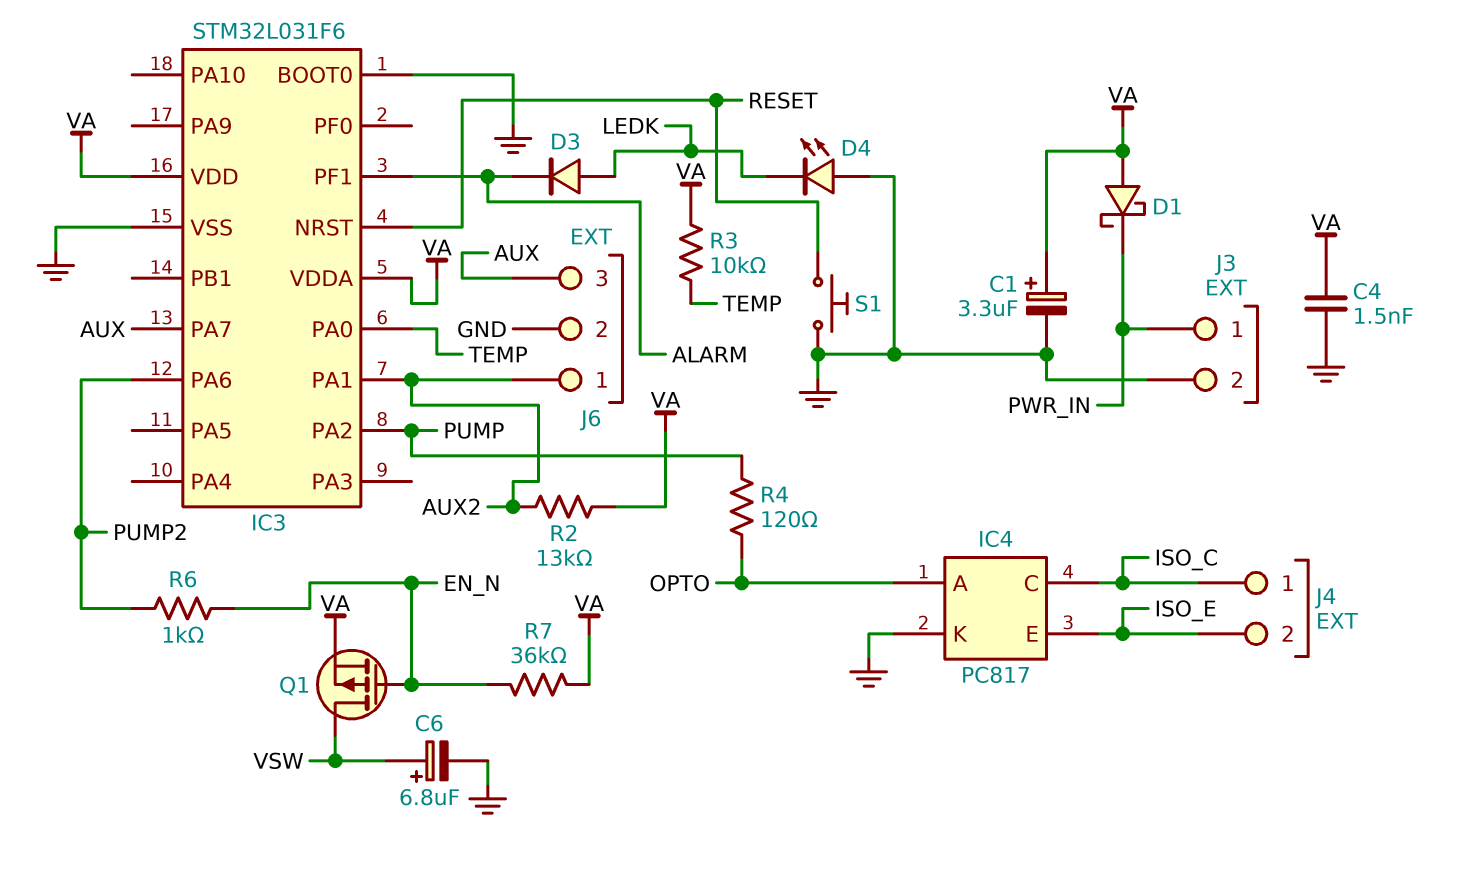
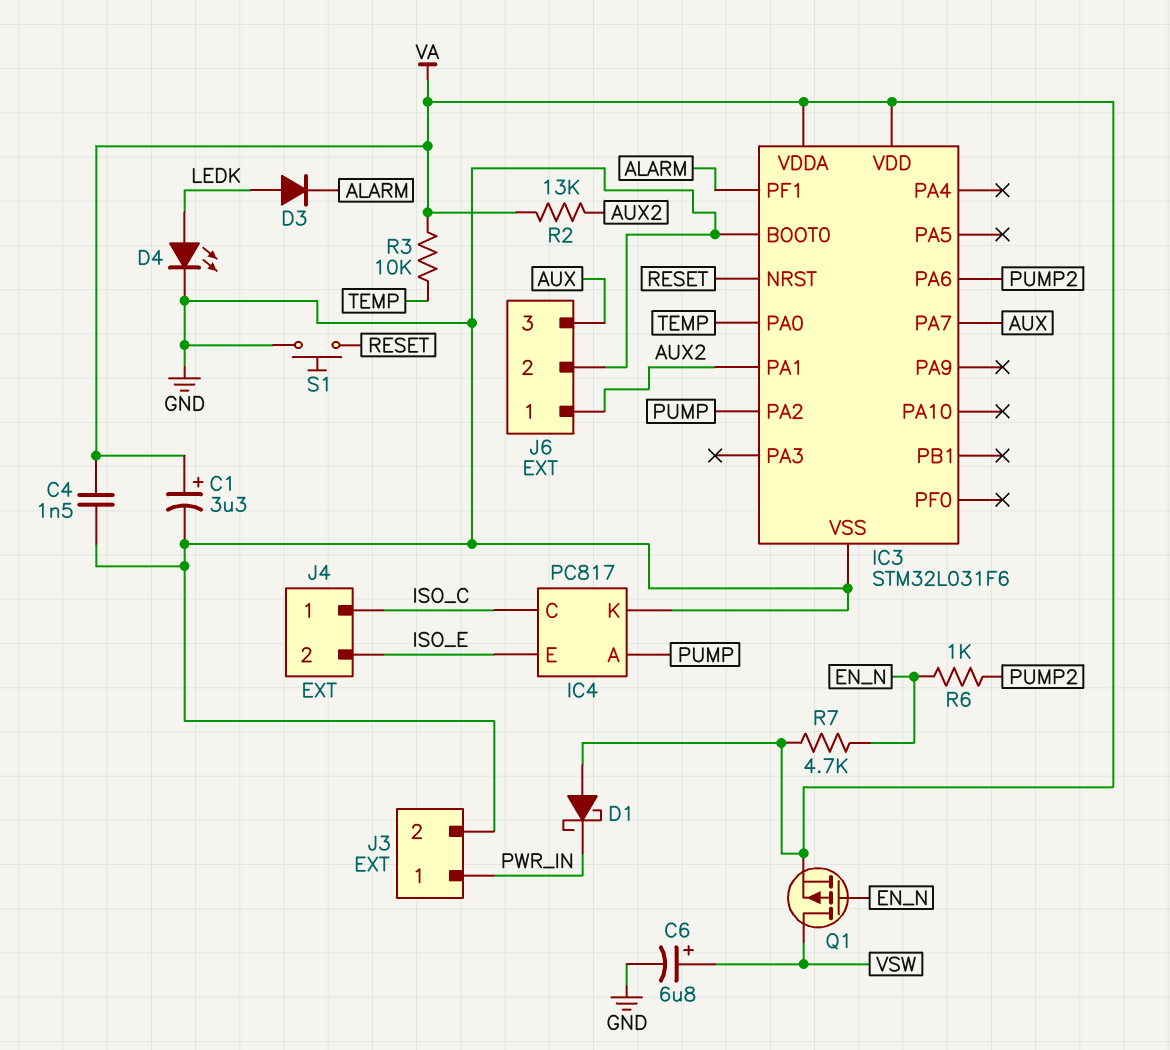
D4: LED (A GND, K LEDK) -> LED (A LEDK, K GND)
IC4 pin A: OPTO -> PUMP
R4: 120 (OPTO, PUMP) -> none
R7: 36k (EN_N, VA) -> 4.7k (EN_N, VA)

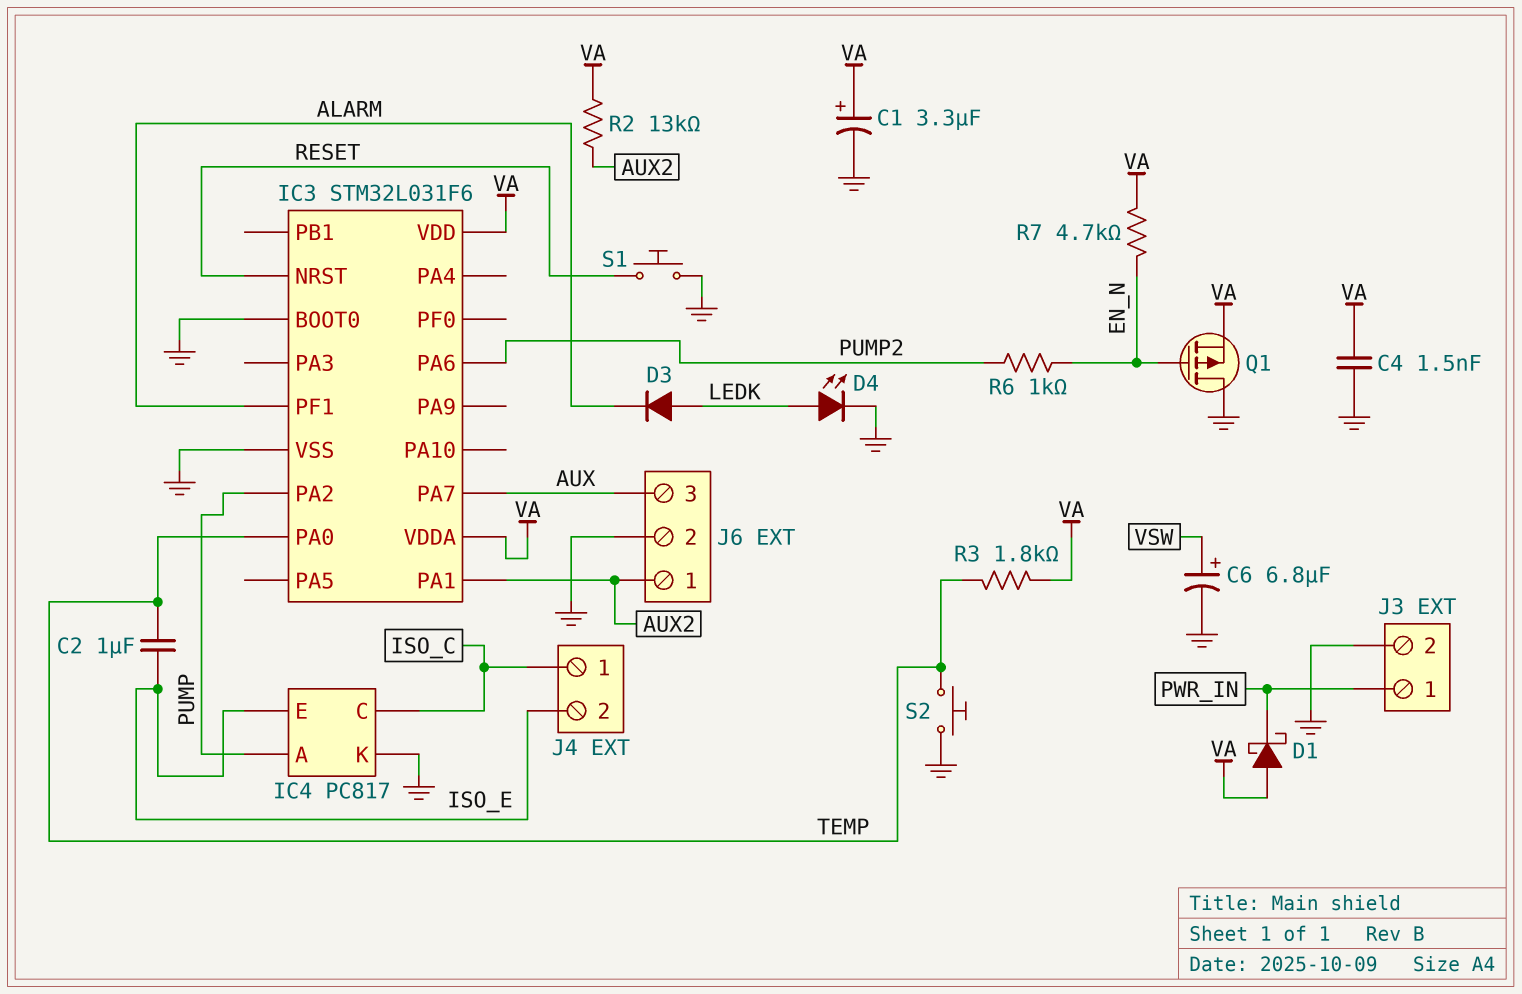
C2: none -> 1uF (ISO_E, TEMP)
Q1: PMOS (G EN_N, D VSW, S VA) -> PMOS (G EN_N, D GND, S VA)
R3: 10k (TEMP, VA) -> 1.8k (TEMP, VA)
S2: none -> button (GND, TEMP)

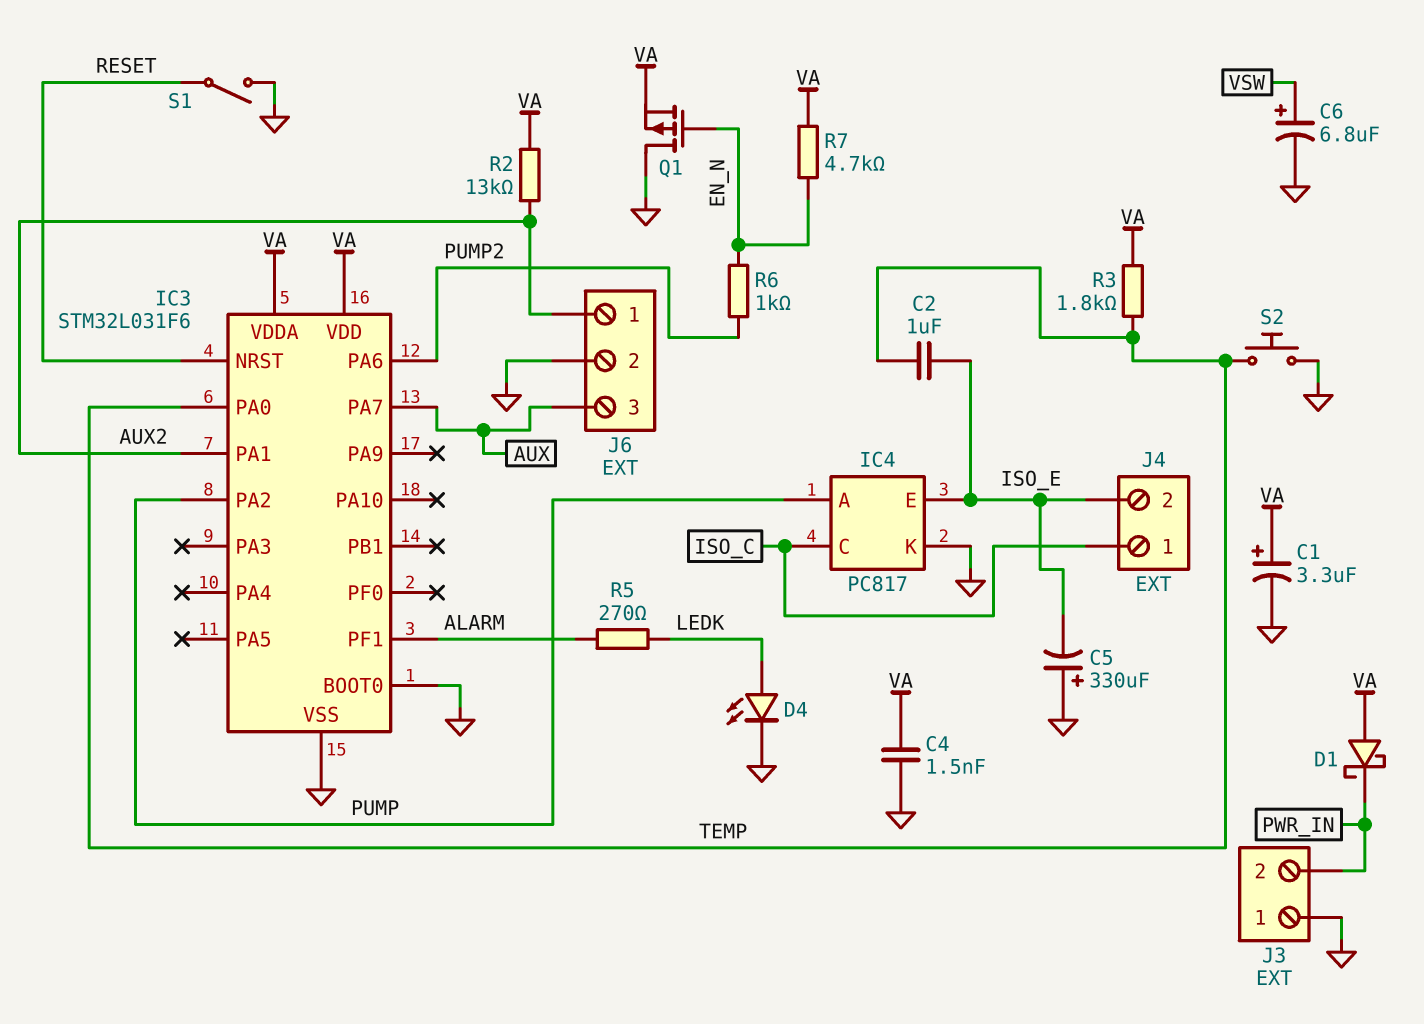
C5: none -> 330uF (plus GND, minus ISO_E)
D3: diode (A LEDK, K ALARM) -> none
J3 pin 1: PWR_IN -> GND
J3 pin 2: GND -> PWR_IN
R5: none -> 270 (ALARM, LEDK)
S1: button (GND, RESET) -> switch (GND, RESET)

